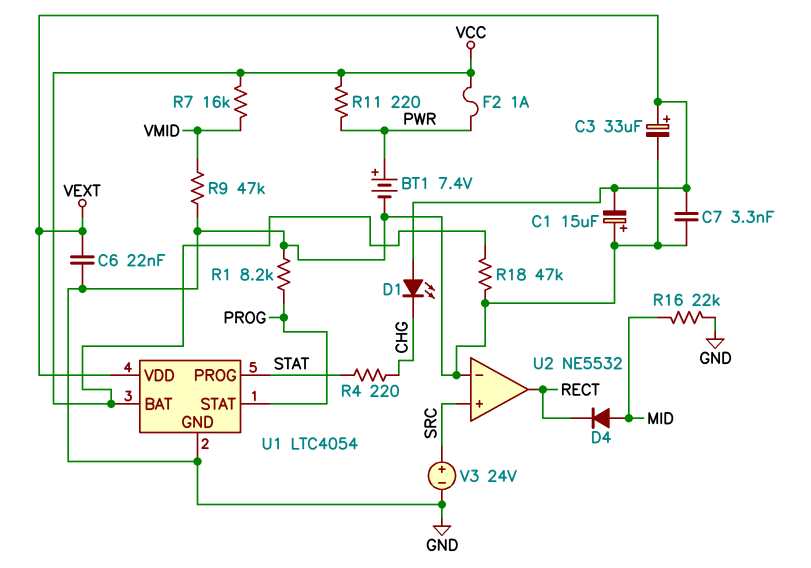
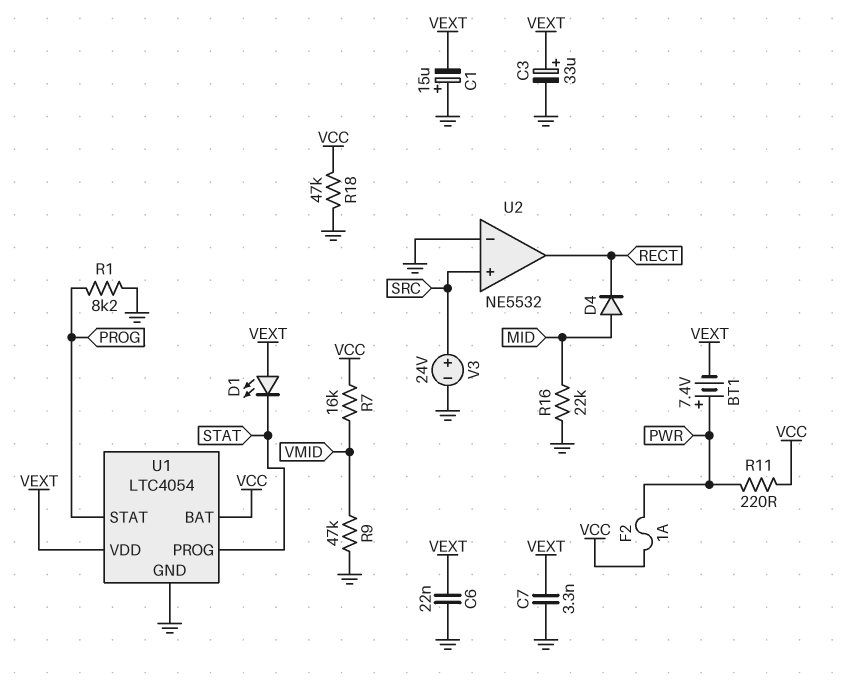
BT1: 7.4V (plus PWR, minus GND) -> 7.4V (plus PWR, minus VEXT)
D1: LED (A VEXT, K CHG) -> LED (A VEXT, K STAT)
R4: 220 (CHG, STAT) -> none

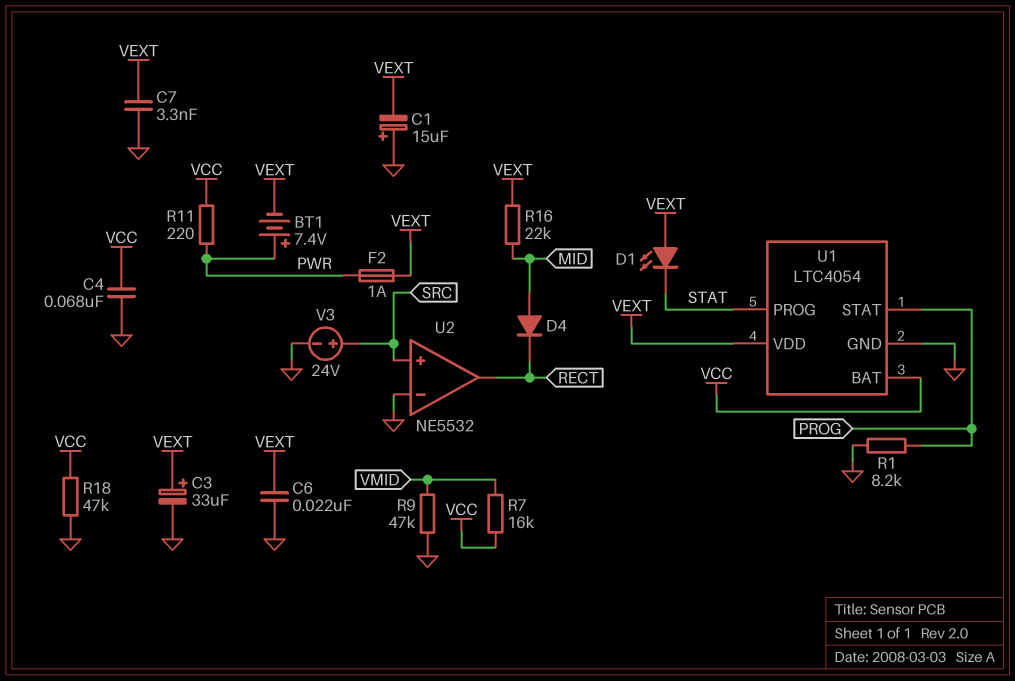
C4: none -> 68nF (GND, VCC)
F2: 1A (PWR, VCC) -> 1A (PWR, VEXT)
R16: 22k (GND, MID) -> 22k (MID, VEXT)

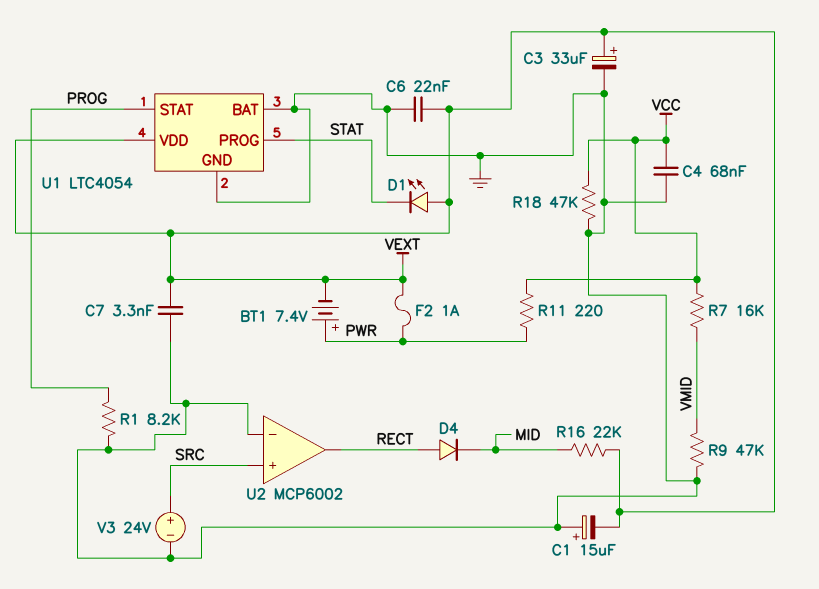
D4: diode (A MID, K RECT) -> diode (A RECT, K MID)
U1 pin BAT: VCC -> GND
U2: NE5532 -> MCP6002

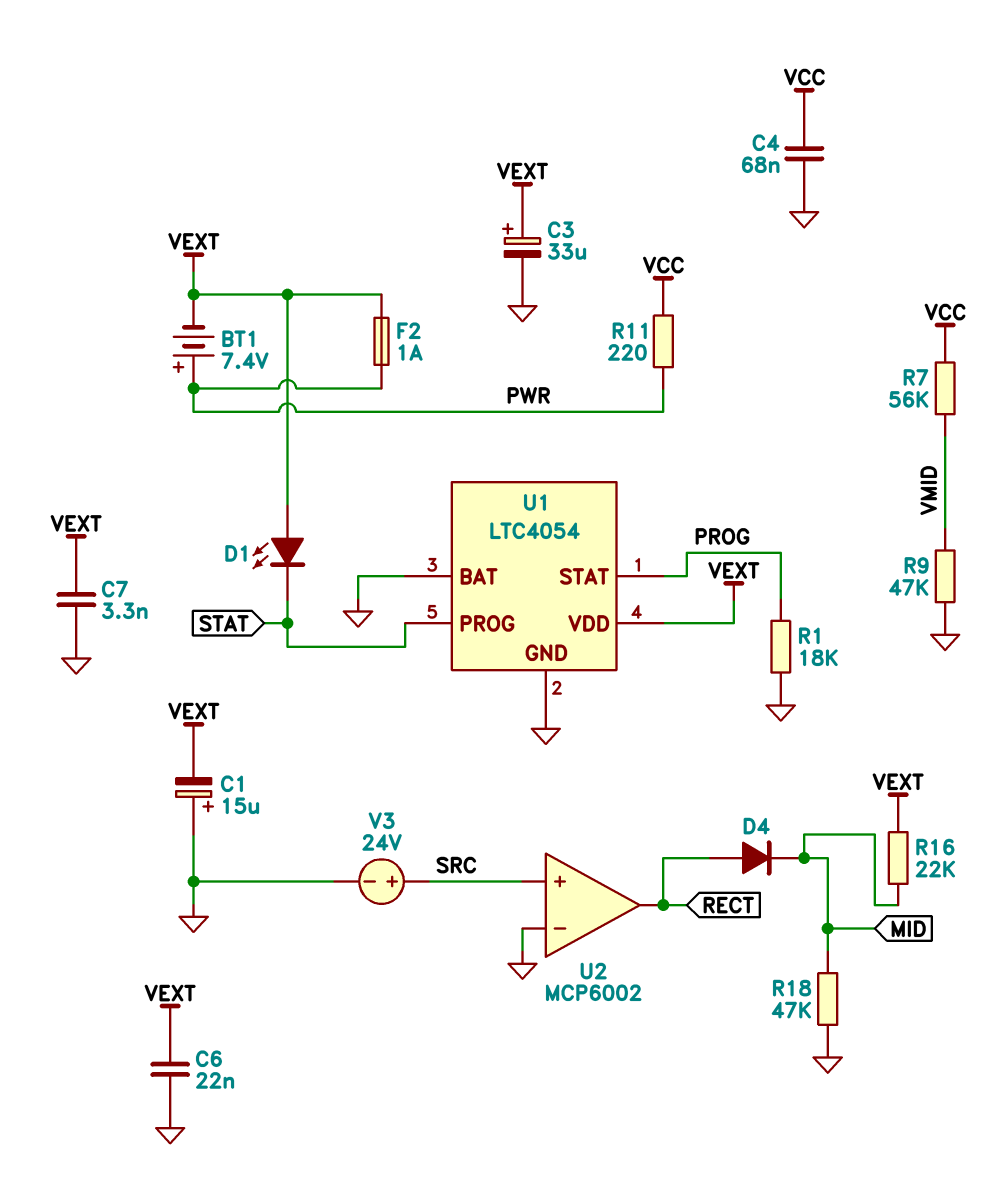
R1: 8.2k (GND, PROG) -> 18k (GND, PROG)
R7: 16k (VCC, VMID) -> 56k (VCC, VMID)
R18: 47k (GND, VCC) -> 47k (GND, MID)

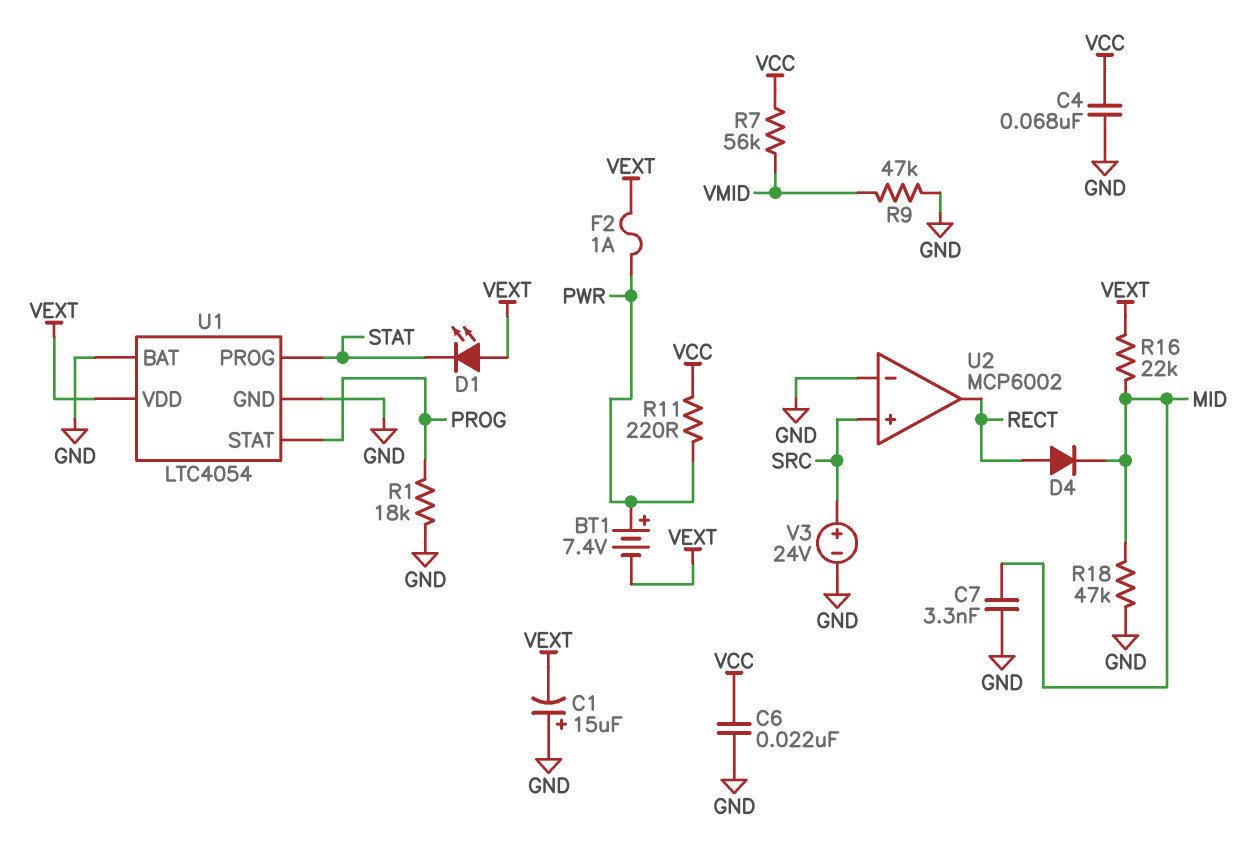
C3: 33uF (plus VEXT, minus GND) -> none
C6: 22nF (GND, VEXT) -> 22nF (GND, VCC)
C7: 3.3nF (GND, VEXT) -> 3.3nF (GND, MID)

